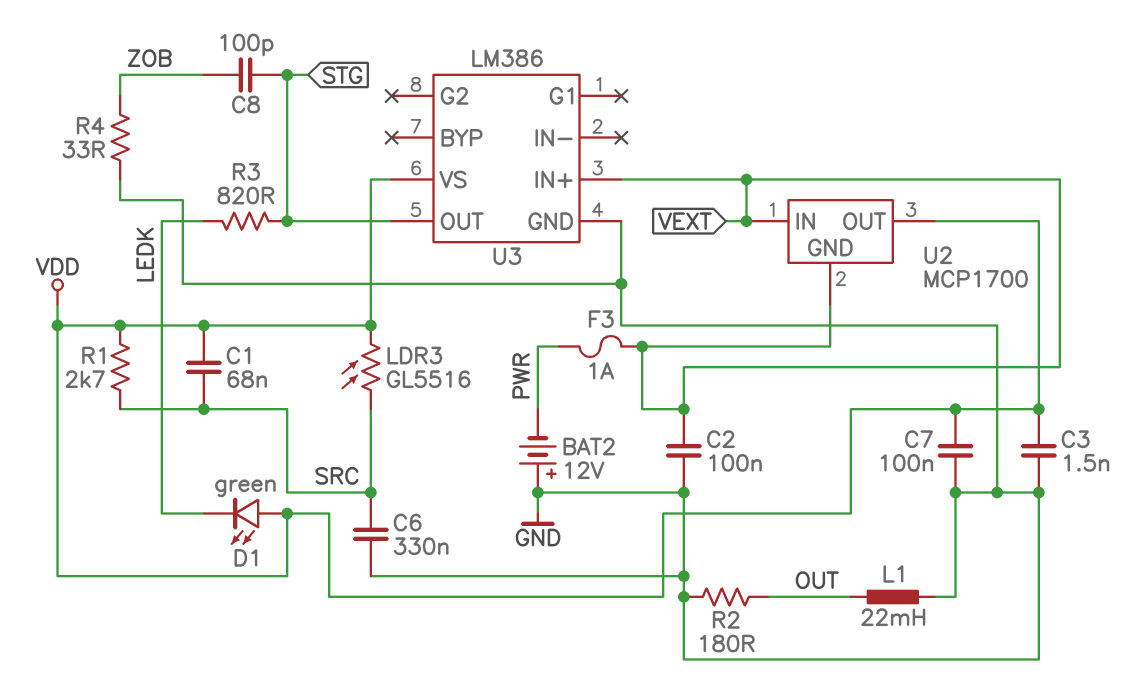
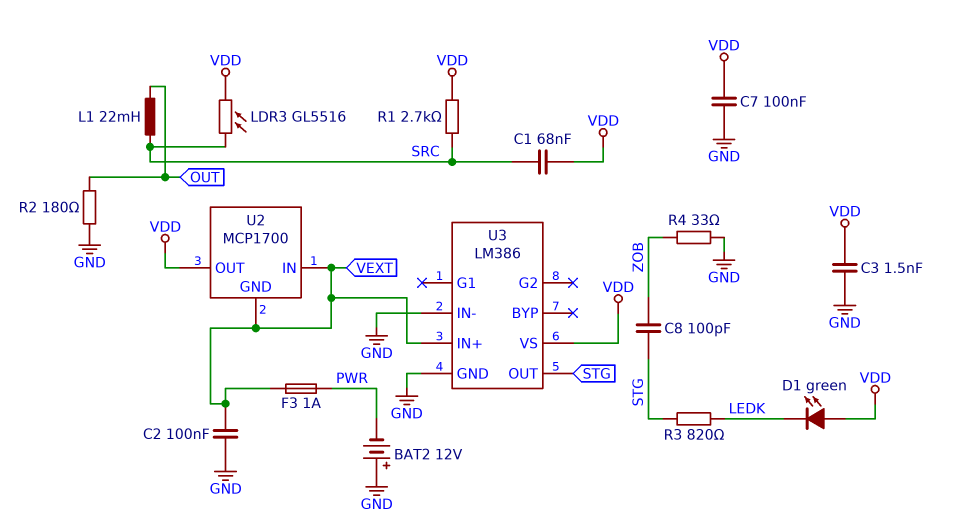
C6: 330nF (GND, SRC) -> none
L1: 22mH (GND, OUT) -> 22mH (OUT, SRC)
U3 pin IN-: none -> GND

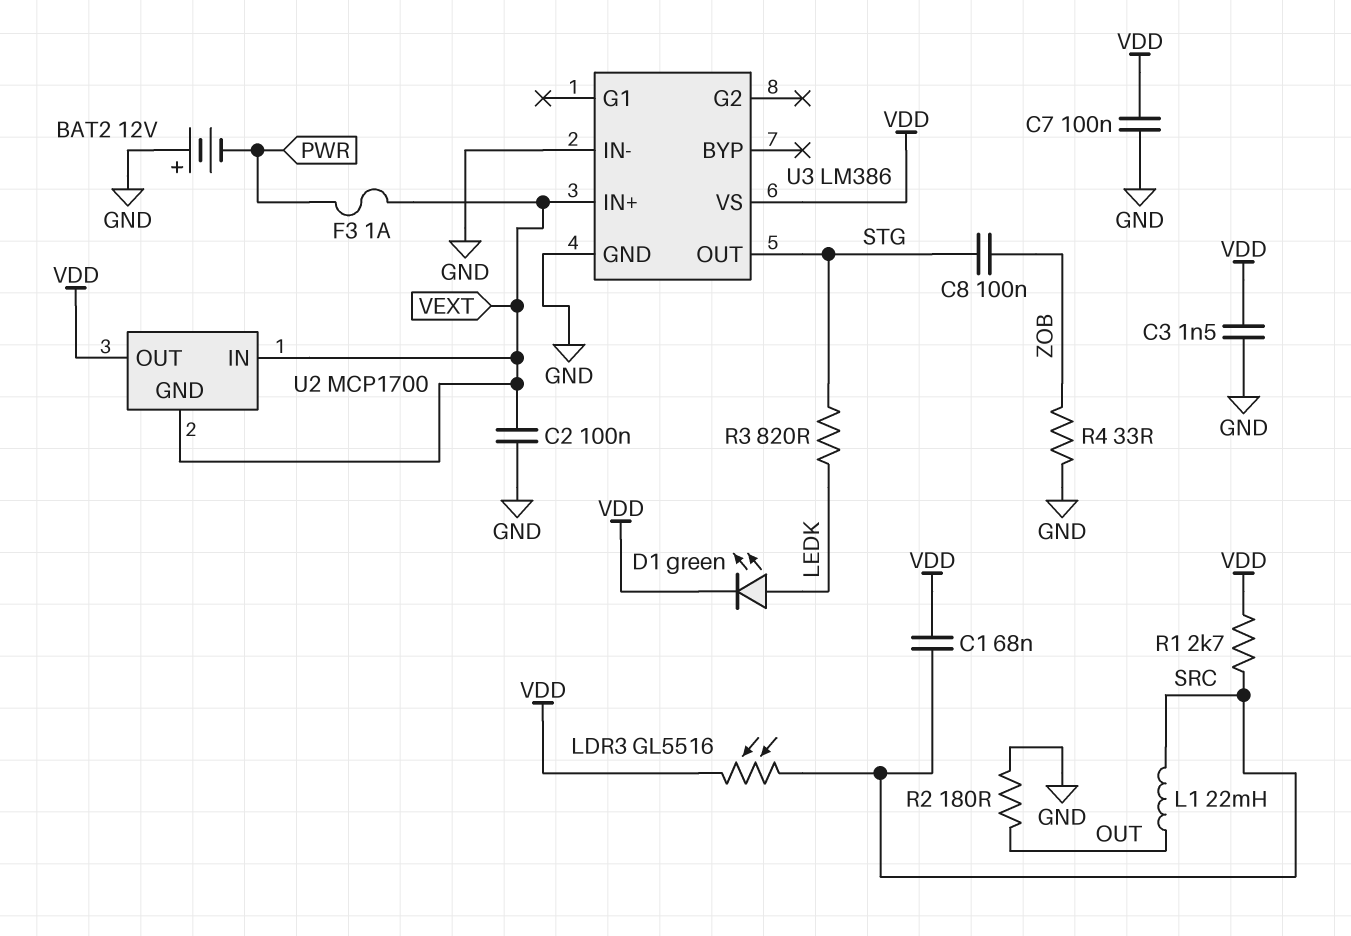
C8: 100pF (STG, ZOB) -> 100nF (STG, ZOB)
D1: LED green (A VDD, K LEDK) -> LED green (A LEDK, K VDD)

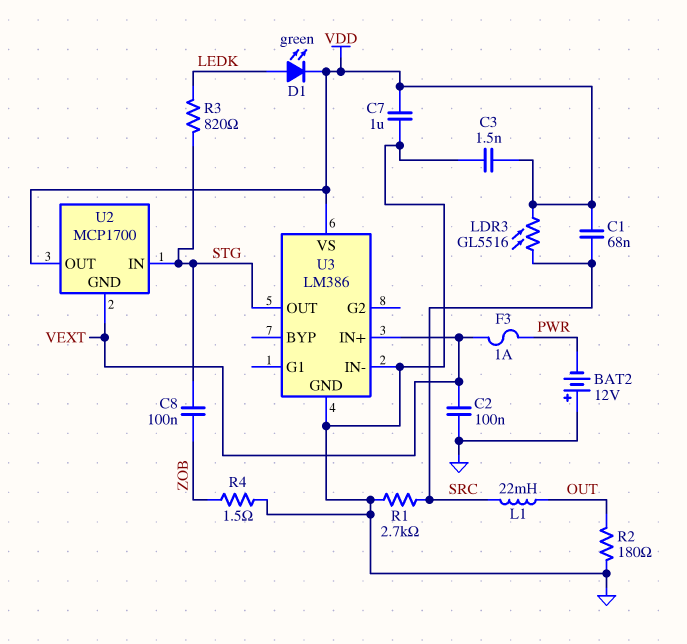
C7: 100nF (GND, VDD) -> 1uF (GND, VDD)
R1: 2.7k (SRC, VDD) -> 2.7k (GND, SRC)
R4: 33 (GND, ZOB) -> 1.5 (GND, ZOB)
U2 pin IN: VEXT -> STG

